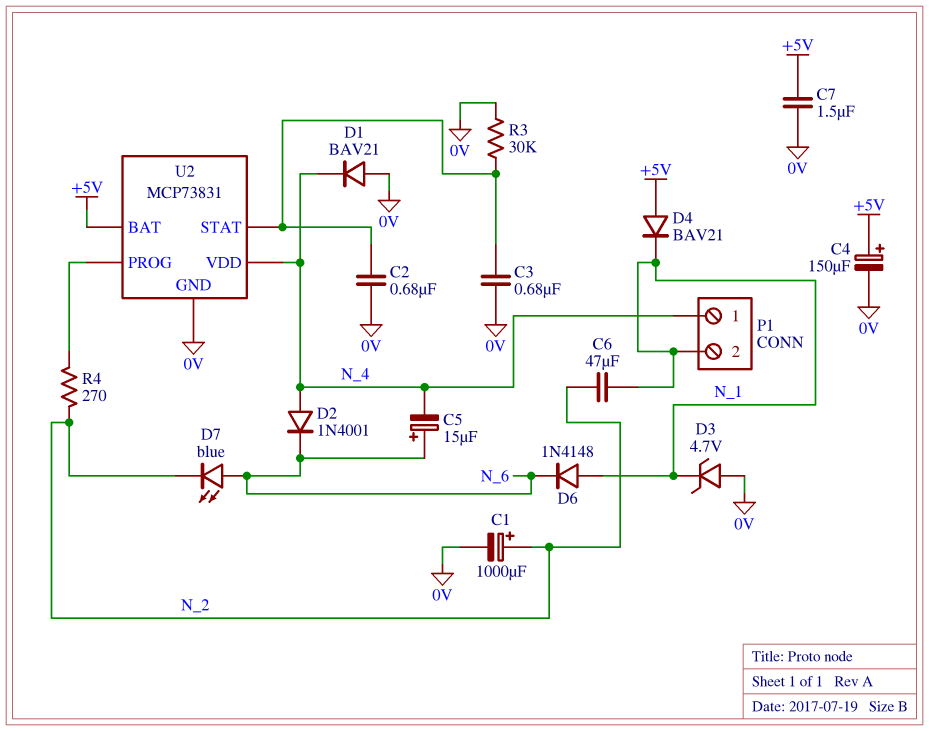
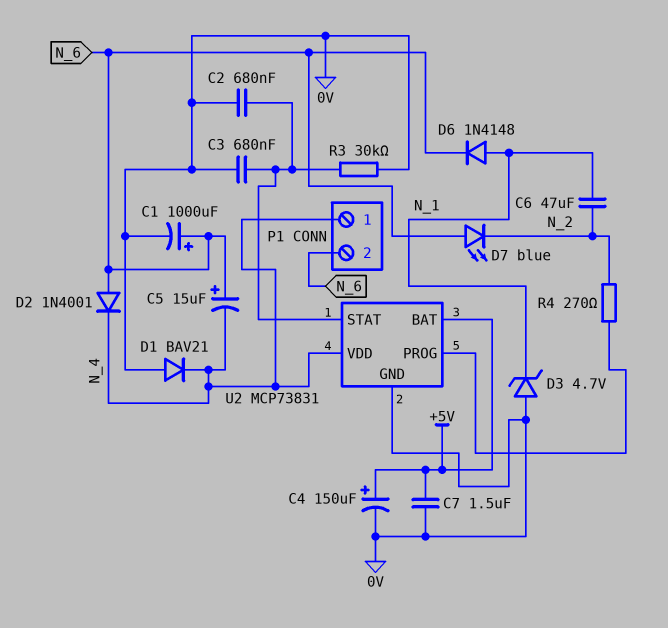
C1: 1000uF (plus N_2, minus 0V) -> 1000uF (plus N_6, minus 0V)
D2: diode 1N4001 (A N_4, K N_6) -> diode 1N4001 (A N_6, K N_4)
D4: diode BAV21 (A +5V, K N_1) -> none
P1 pin 2: N_1 -> N_6

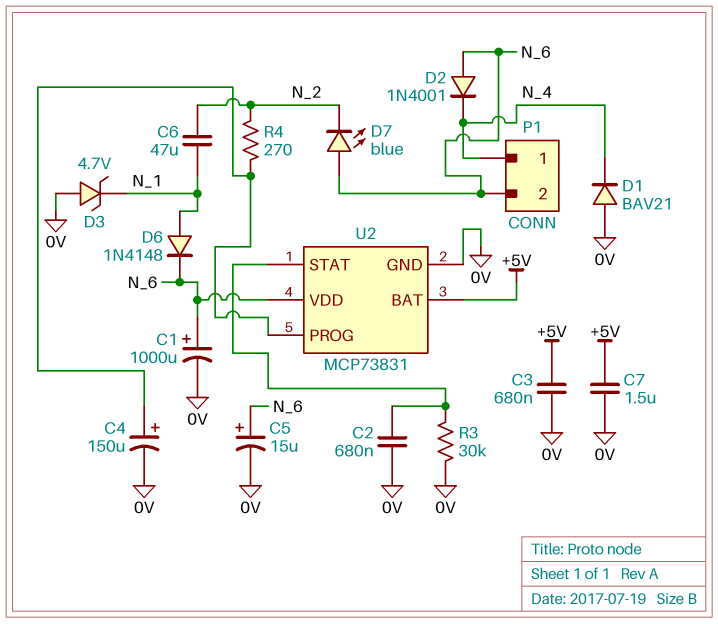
C3: 680nF (0V, U2/STAT) -> 680nF (+5V, 0V)
C4: 150uF (plus +5V, minus 0V) -> 150uF (plus U2/PROG, minus 0V)
C5: 15uF (plus N_6, minus N_4) -> 15uF (plus N_6, minus 0V)
U2 pin VDD: N_4 -> N_6

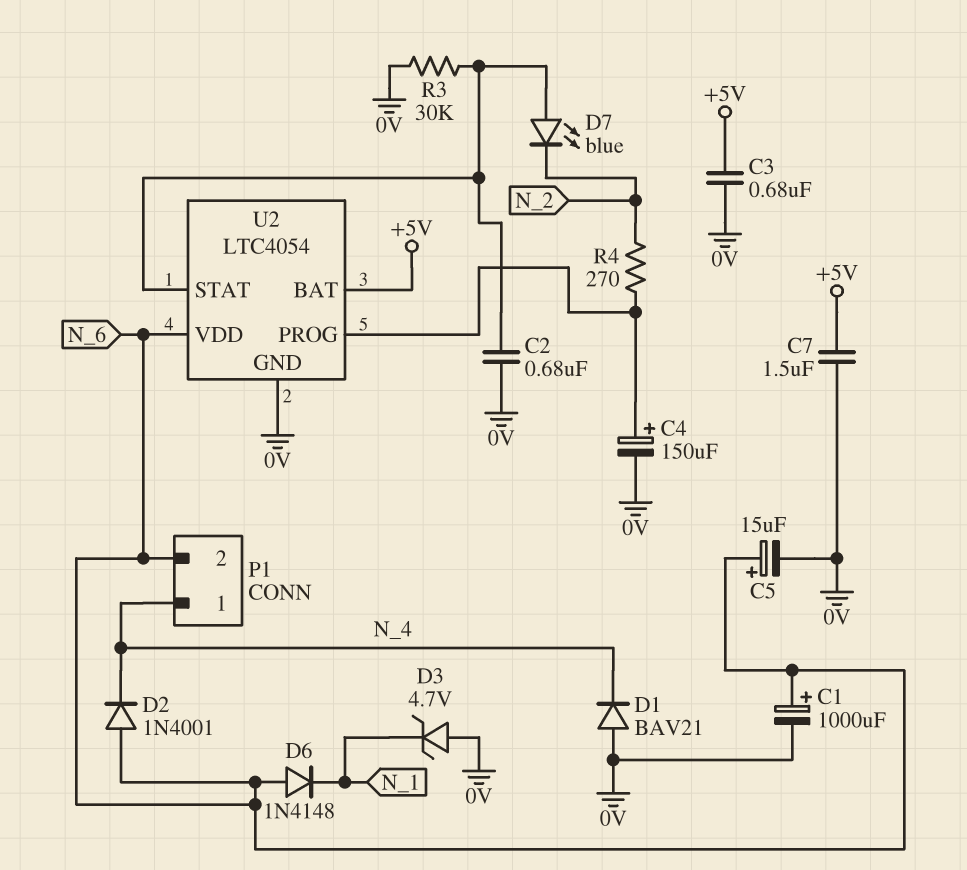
C6: 47uF (N_1, N_2) -> none
D6: diode 1N4148 (A N_1, K N_6) -> diode 1N4148 (A N_6, K N_1)
D7: LED blue (A N_6, K N_2) -> LED blue (A U2/STAT, K N_2)
U2: MCP73831 -> LTC4054

